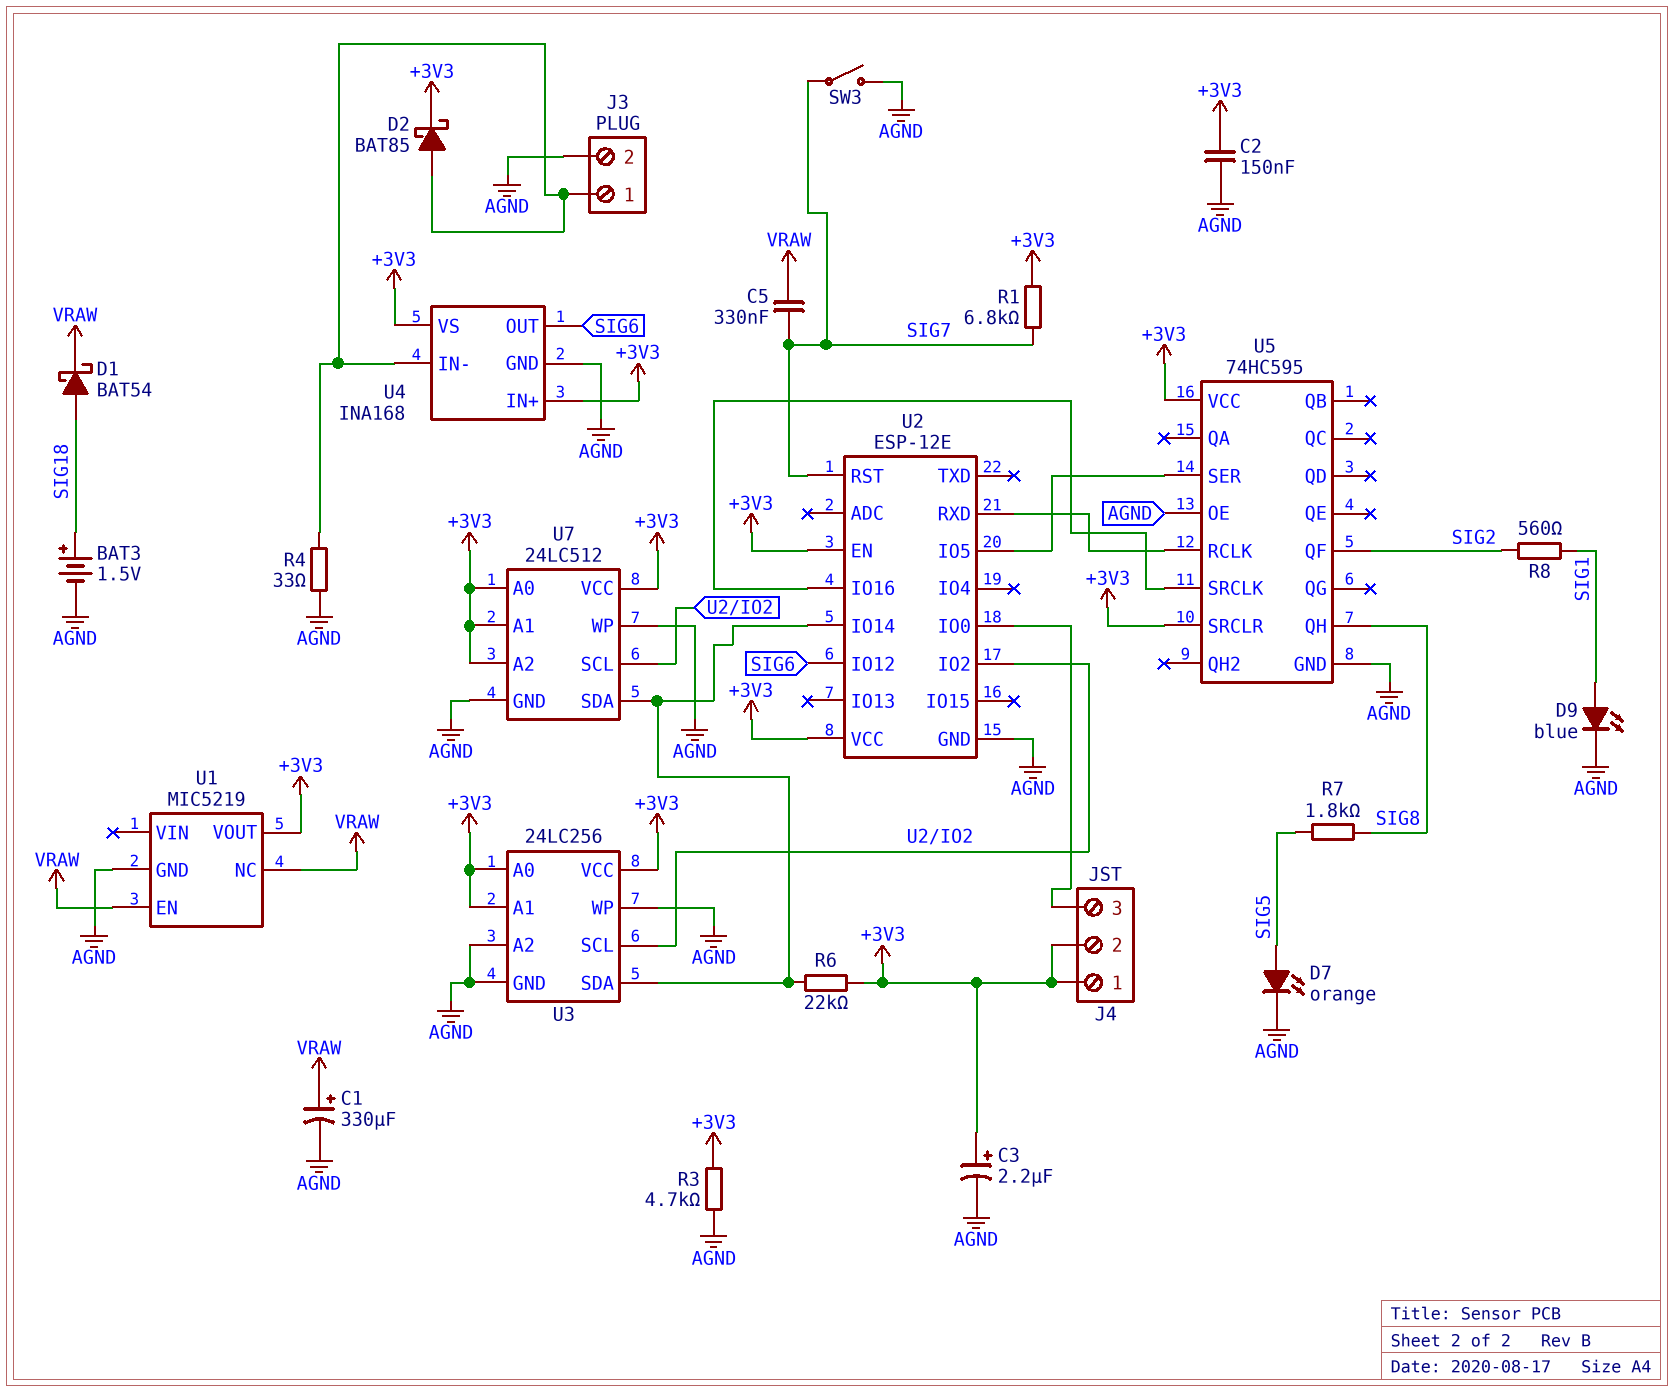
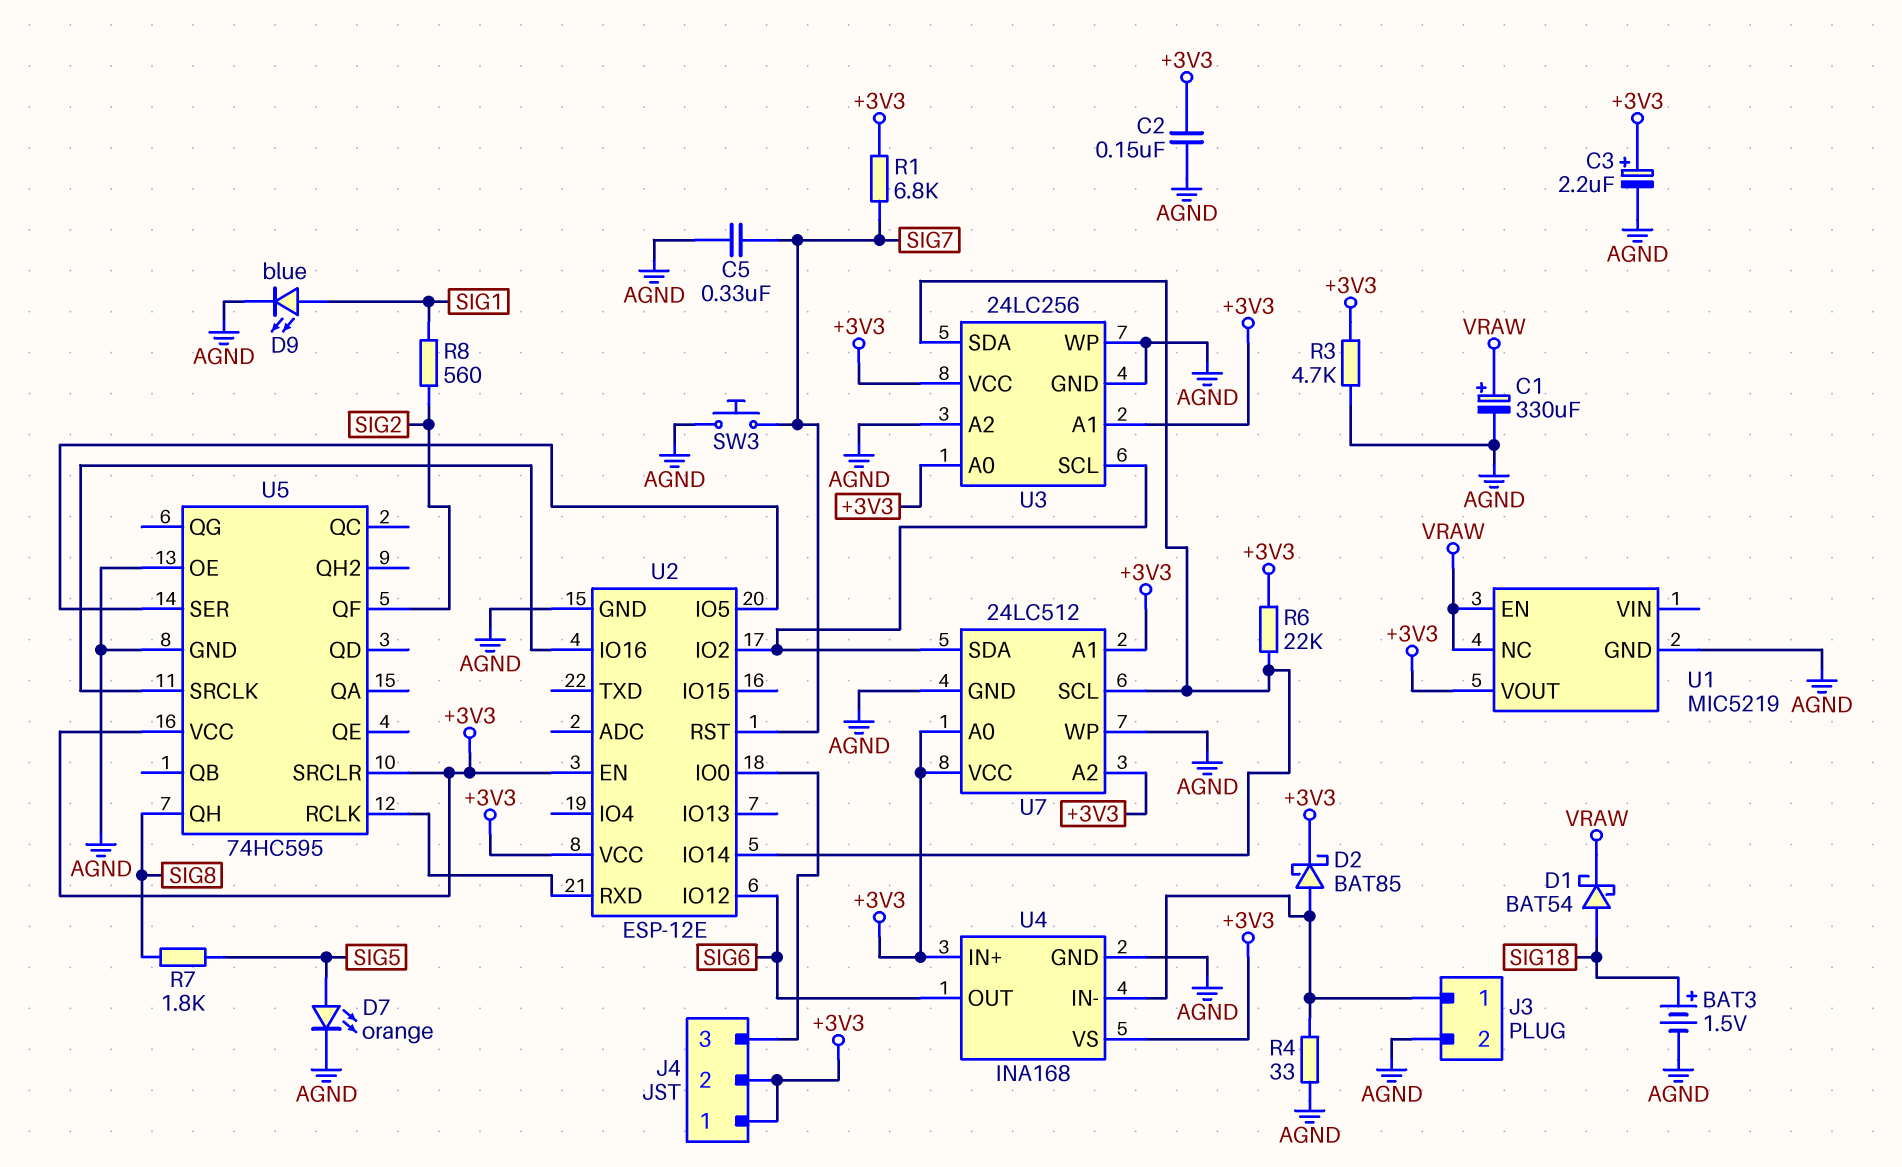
C5: 330nF (SIG7, VRAW) -> 330nF (AGND, SIG7)
SW3: switch (AGND, SIG7) -> button (AGND, SIG7)
U7 pin SCL: U2/IO2 -> U2/IO14
U7 pin SDA: U2/IO14 -> U2/IO2

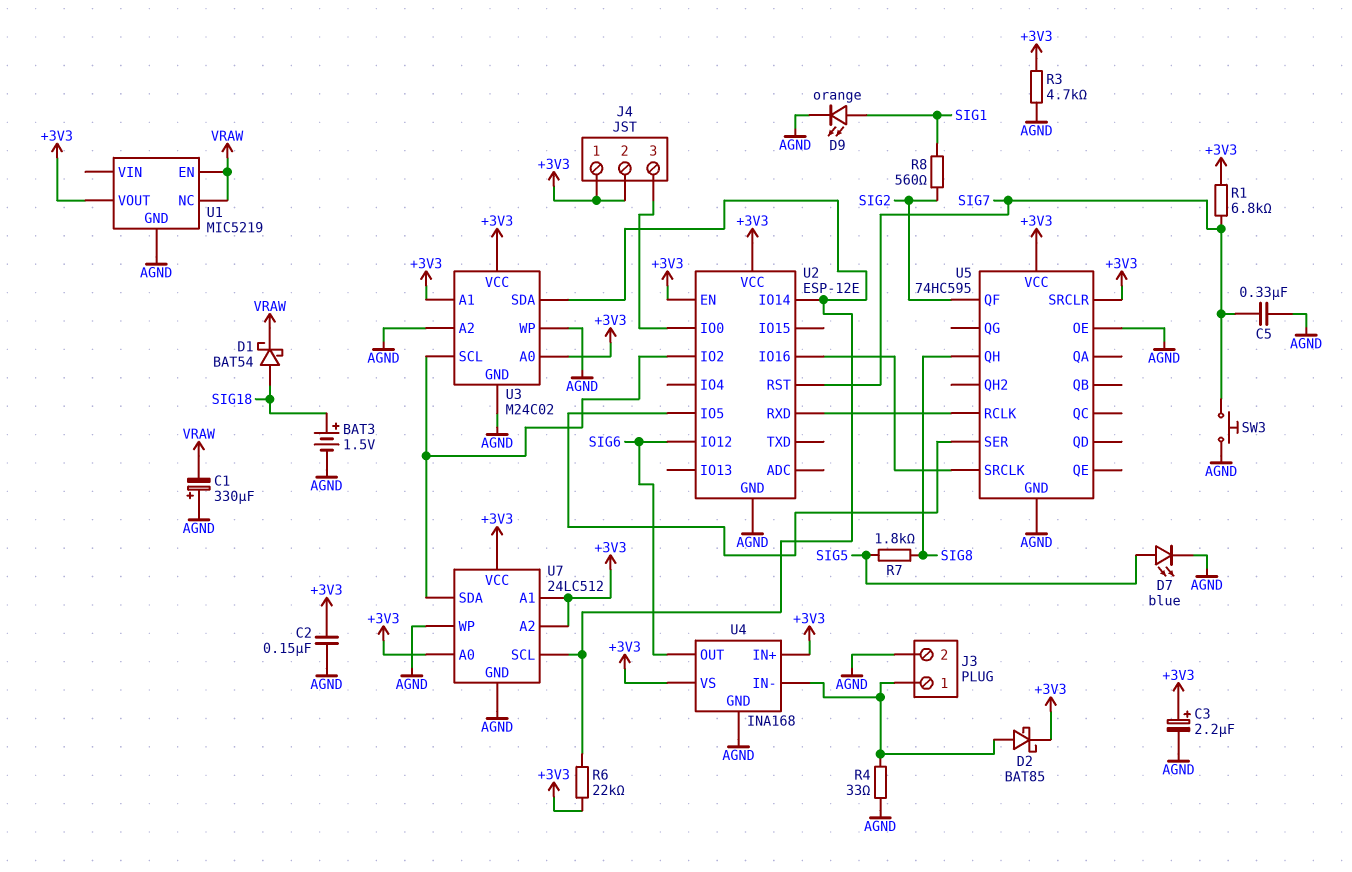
C1: 330uF (plus VRAW, minus AGND) -> 330uF (plus AGND, minus VRAW)
D7: LED orange (A SIG5, K AGND) -> LED blue (A SIG5, K AGND)
D9: LED blue (A SIG1, K AGND) -> LED orange (A SIG1, K AGND)
U3: 24LC256 -> M24C02

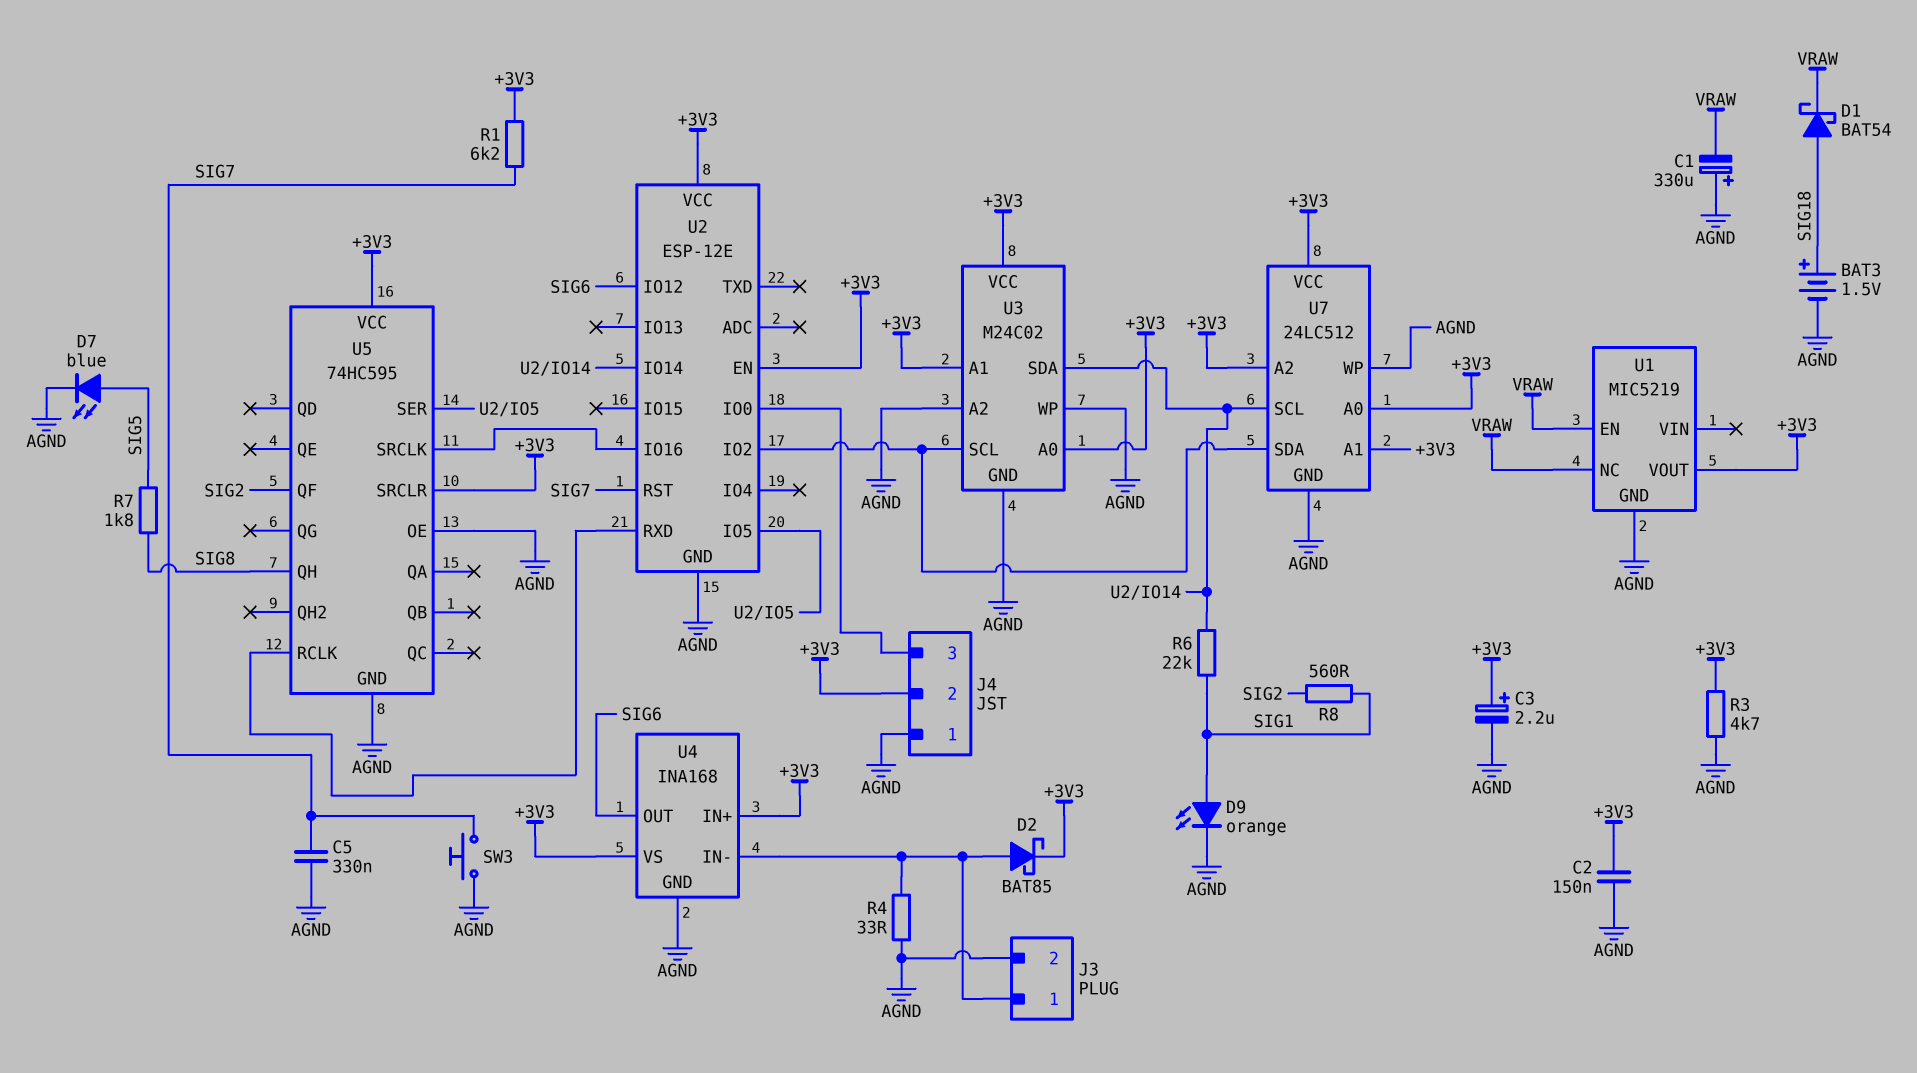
J4 pin 1: +3V3 -> AGND
R1: 6.8k (+3V3, SIG7) -> 6.2k (+3V3, SIG7)
R6: 22k (+3V3, U2/IO14) -> 22k (SIG1, U2/IO14)

